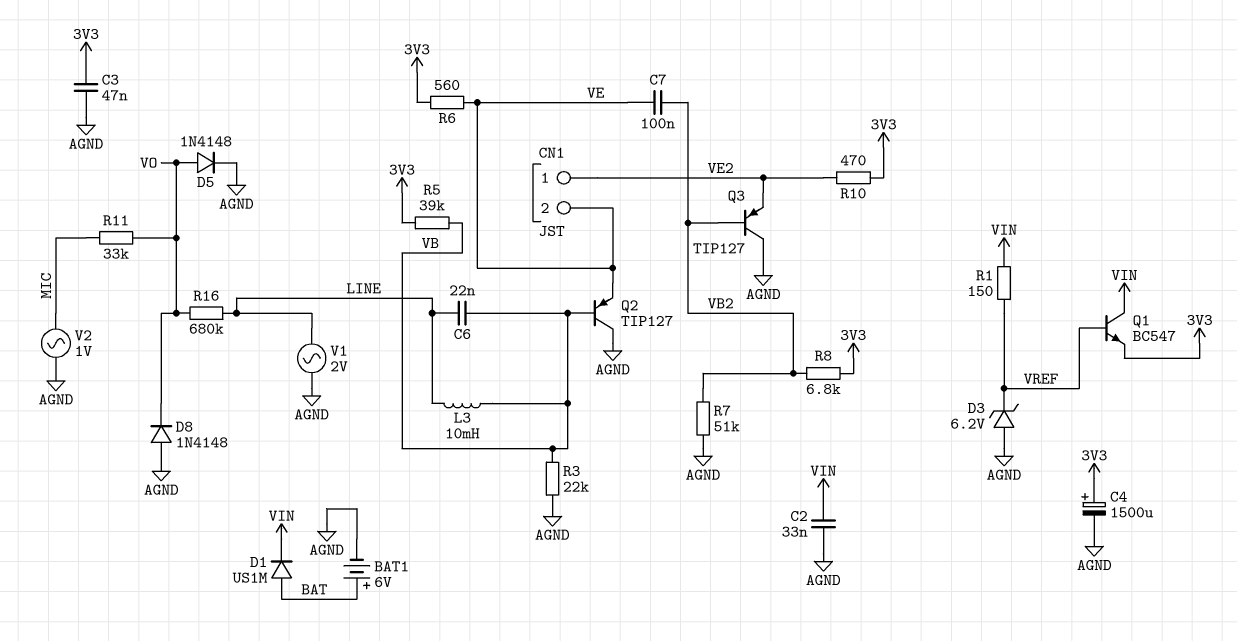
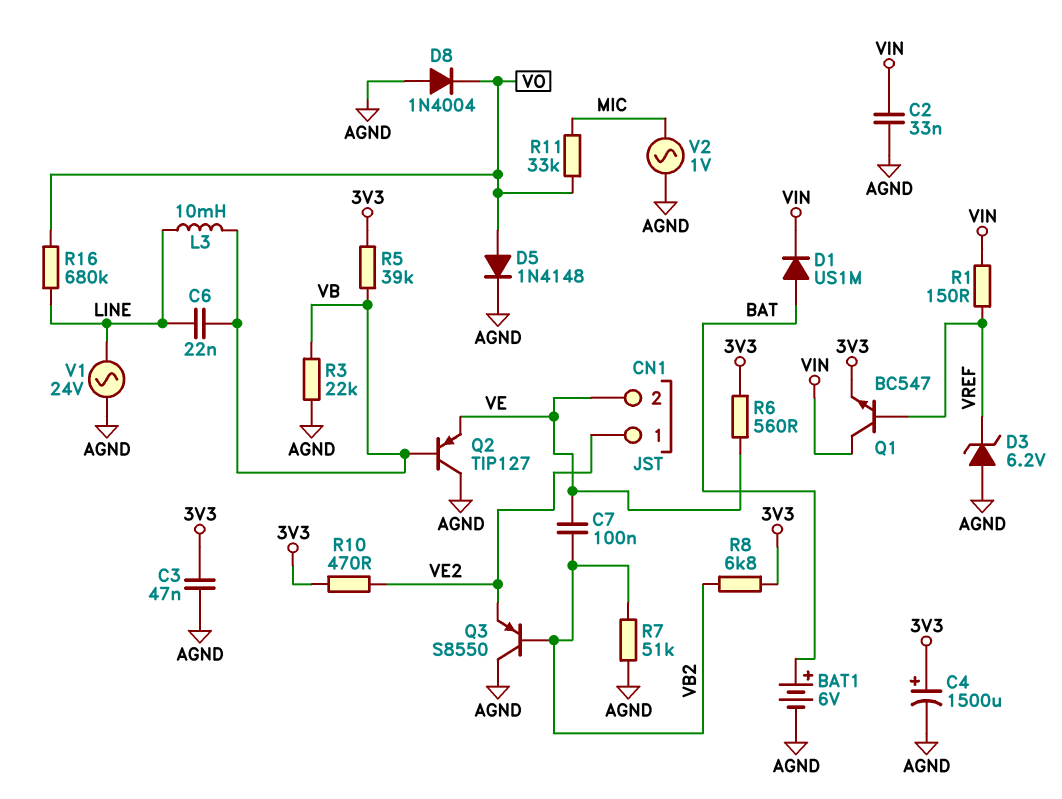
D8: diode 1N4148 (A AGND, K VO) -> diode 1N4004 (A AGND, K VO)
Q3: PNP TIP127 (B VB2, C AGND, E VE2) -> PNP S8550 (B VB2, C AGND, E VE2)
V1: AC 2V (AGND, LINE) -> AC 24V (AGND, LINE)

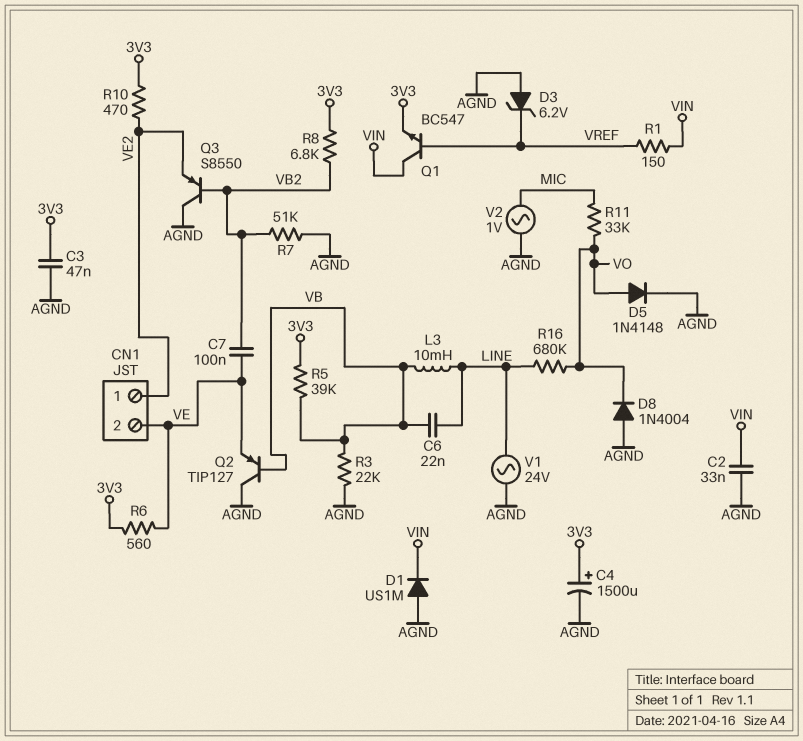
BAT1: 6V (plus BAT, minus AGND) -> none
D1: diode US1M (A BAT, K VIN) -> diode US1M (A AGND, K VIN)

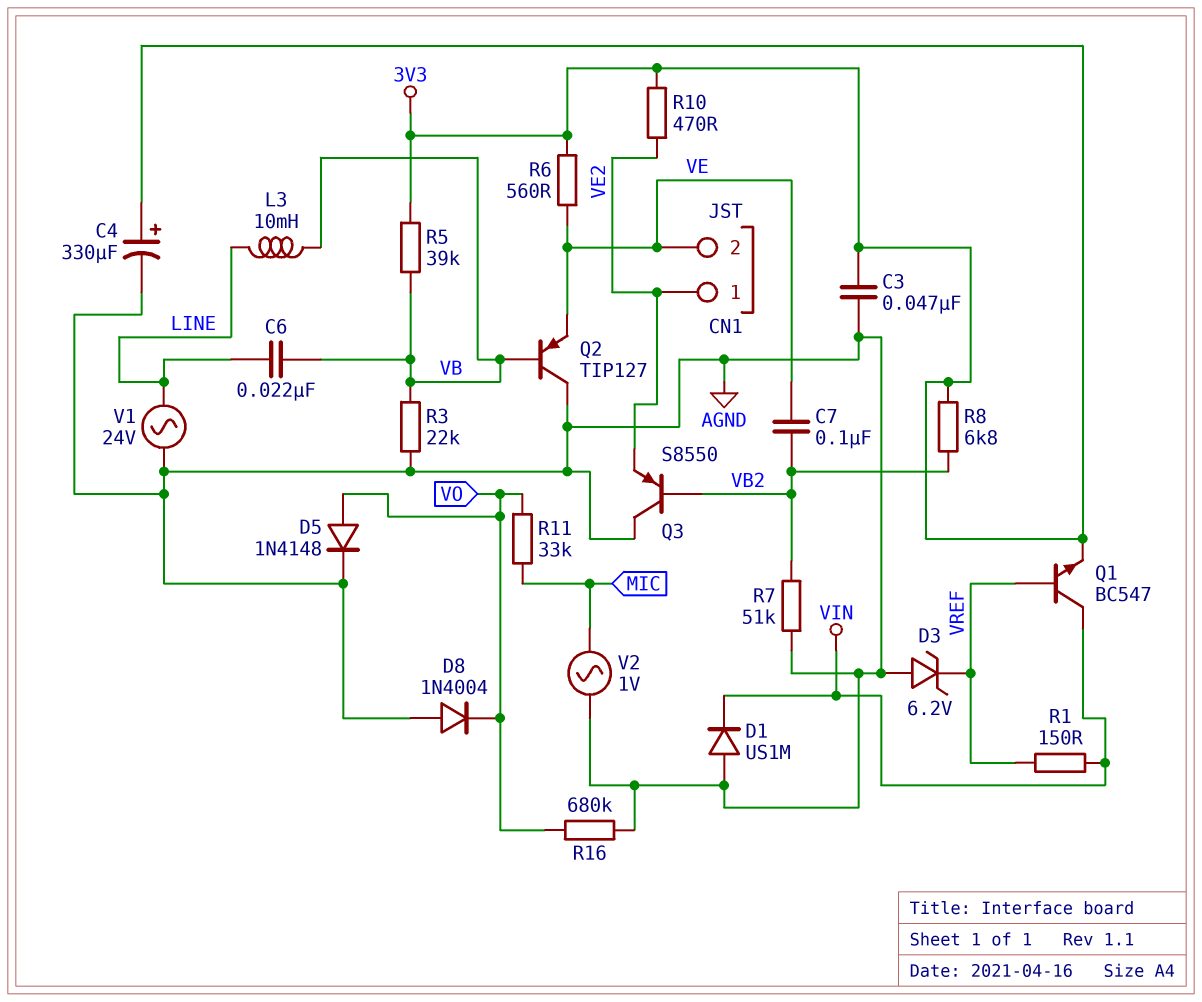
C2: 33nF (AGND, VIN) -> none
C4: 1500uF (plus 3V3, minus AGND) -> 330uF (plus 3V3, minus AGND)
R16: 680k (LINE, VO) -> 680k (AGND, VO)

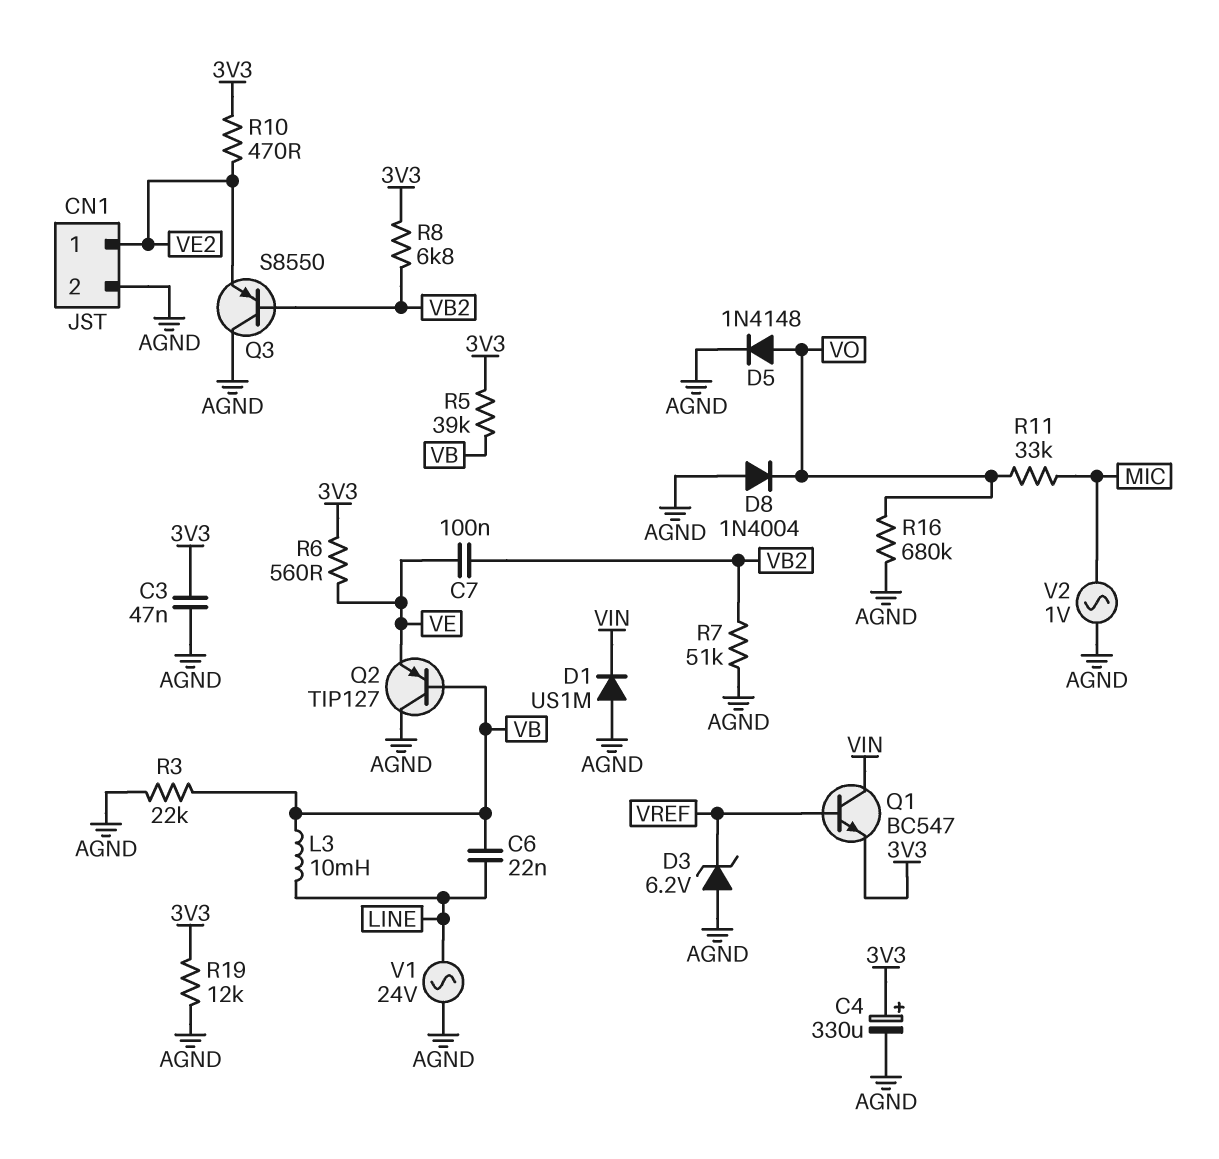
CN1 pin 2: VE -> AGND
R1: 150 (VIN, VREF) -> none
R19: none -> 12k (3V3, AGND)

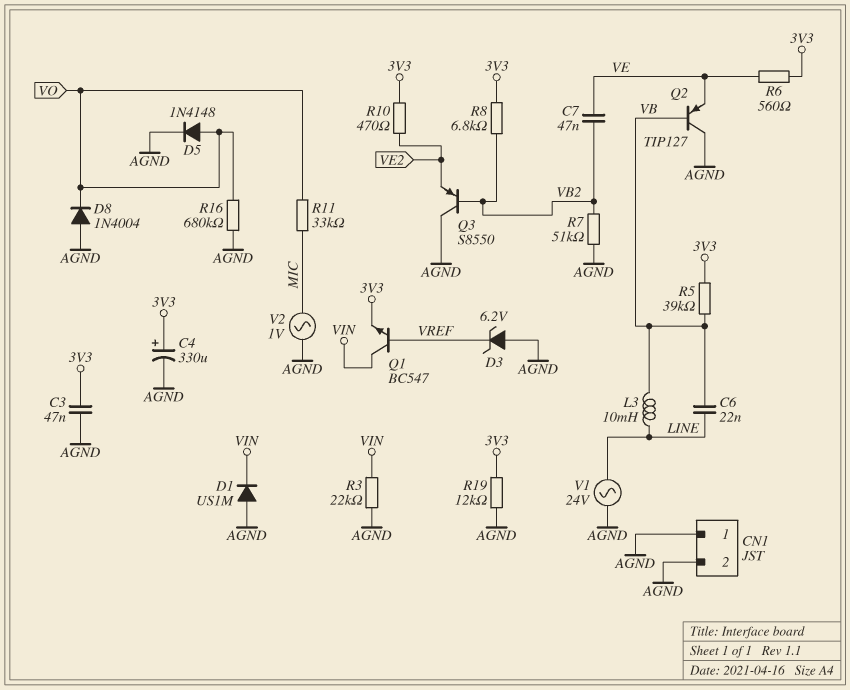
C7: 100nF (VB2, VE) -> 47nF (VB2, VE)
CN1 pin 1: VE2 -> AGND
R3: 22k (AGND, VB) -> 22k (AGND, VIN)

